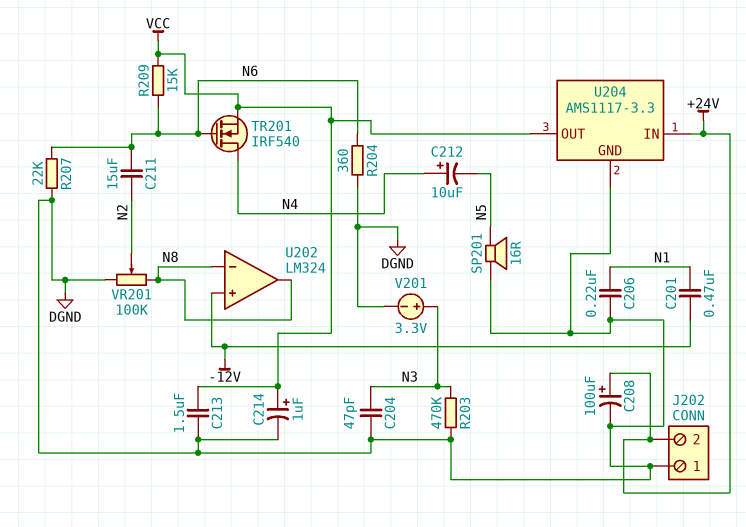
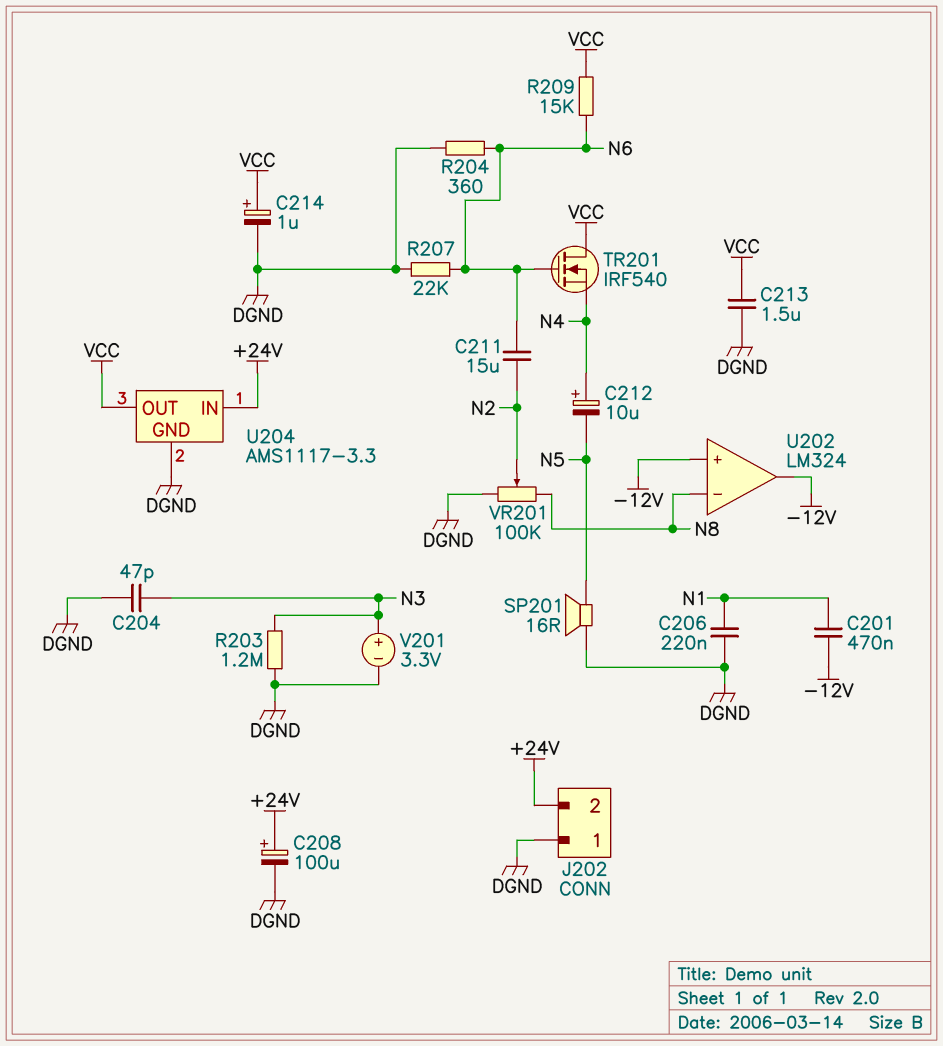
R203: 470k (DGND, N3) -> 1.2M (DGND, N3)
TR201: NMOS IRF540 (G N6, D N4, S VCC) -> NMOS IRF540 (G N6, D VCC, S N4)
U202 pin out: N8 -> -12V

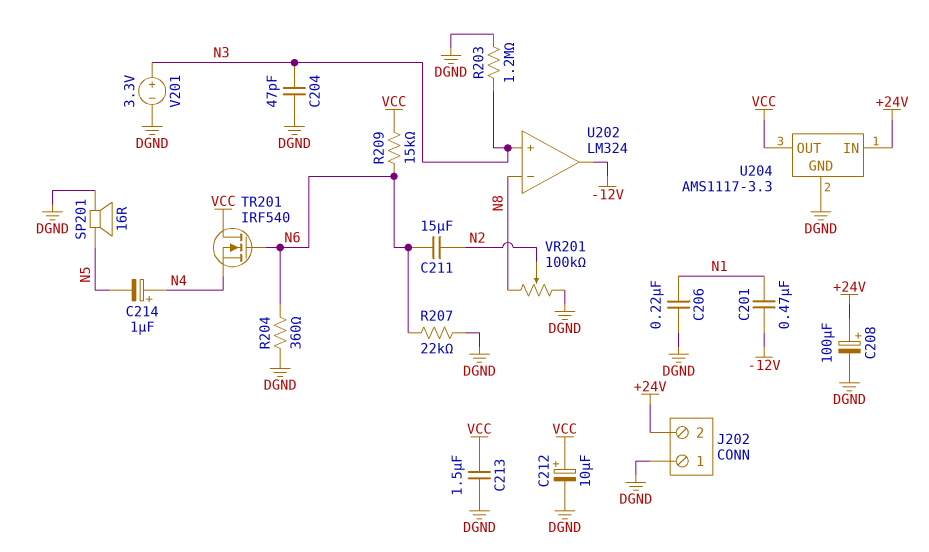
C212: 10uF (plus N4, minus N5) -> 10uF (plus VCC, minus DGND)
C214: 1uF (plus VCC, minus DGND) -> 1uF (plus N4, minus N5)
U202 pin in+: -12V -> N3

